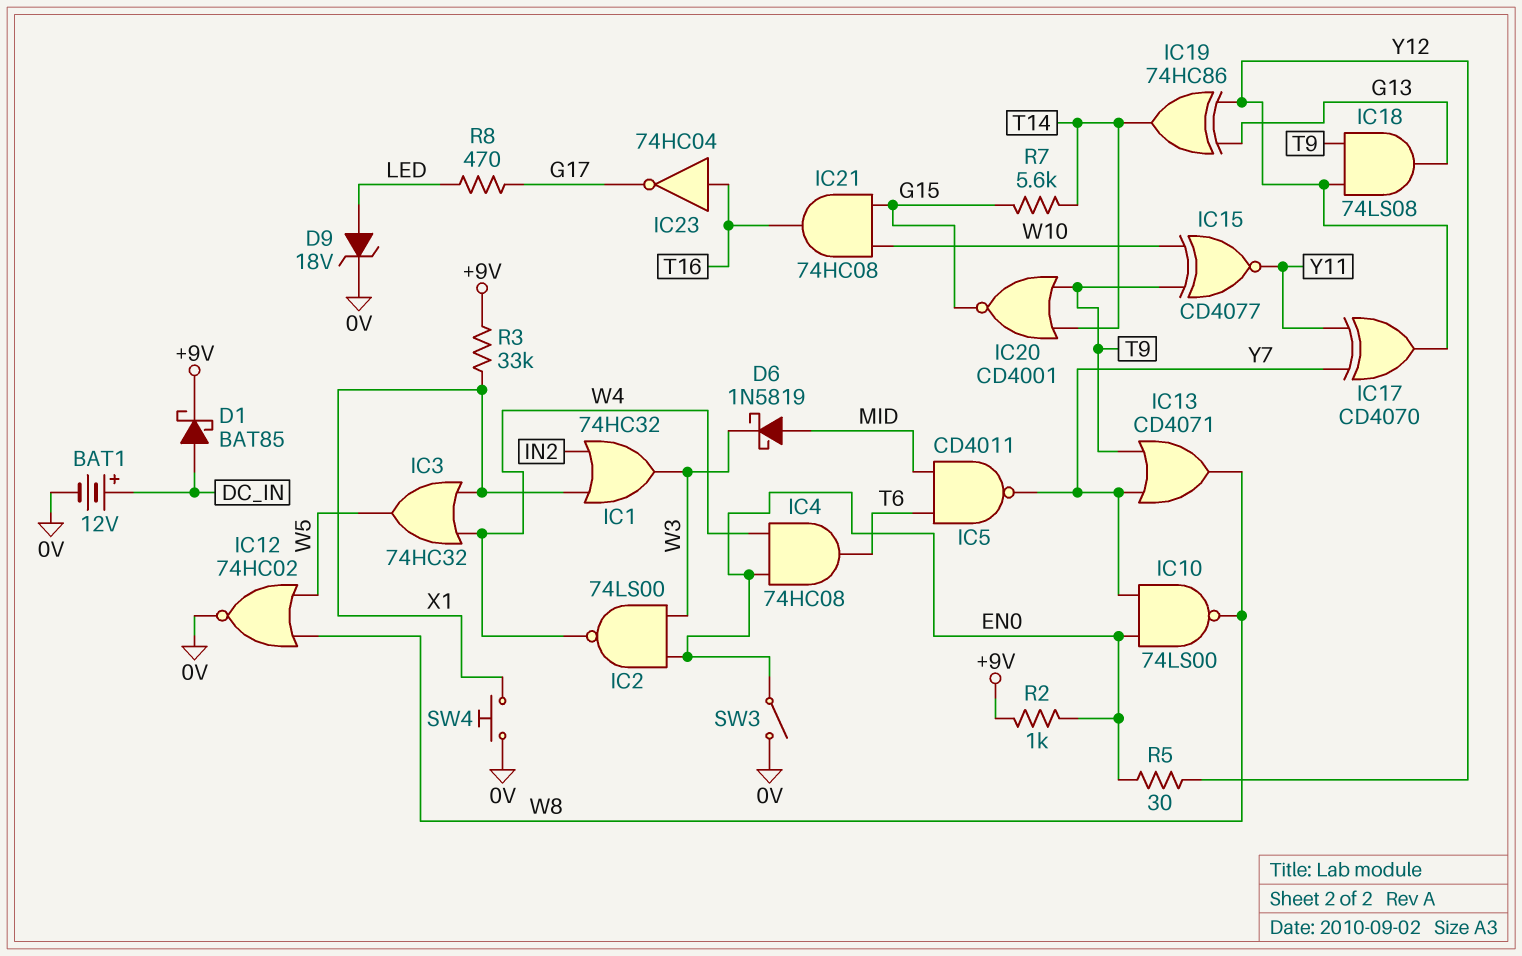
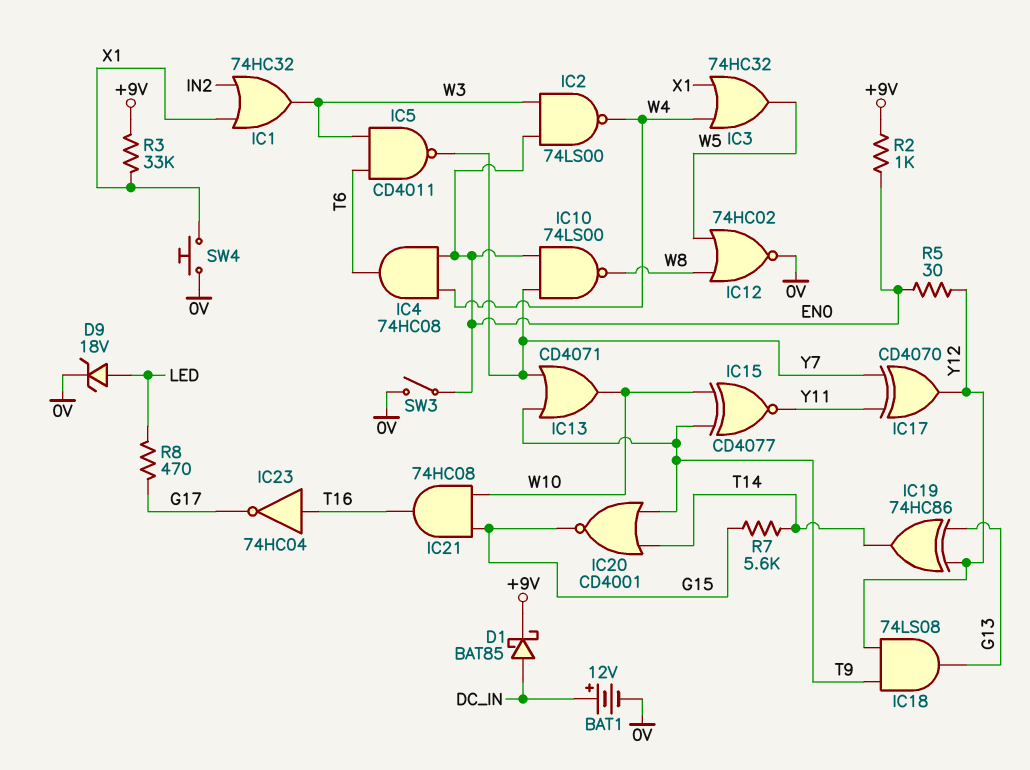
D6: schottky 1N5819 (A MID, K W3) -> none
IC5: NAND CD4011 (in MID, in T6, out Y7) -> NAND CD4011 (in T6, in W3, out Y7)
IC13: OR CD4071 (in T9, in Y7, out W8) -> OR CD4071 (in T9, in Y7, out W10)

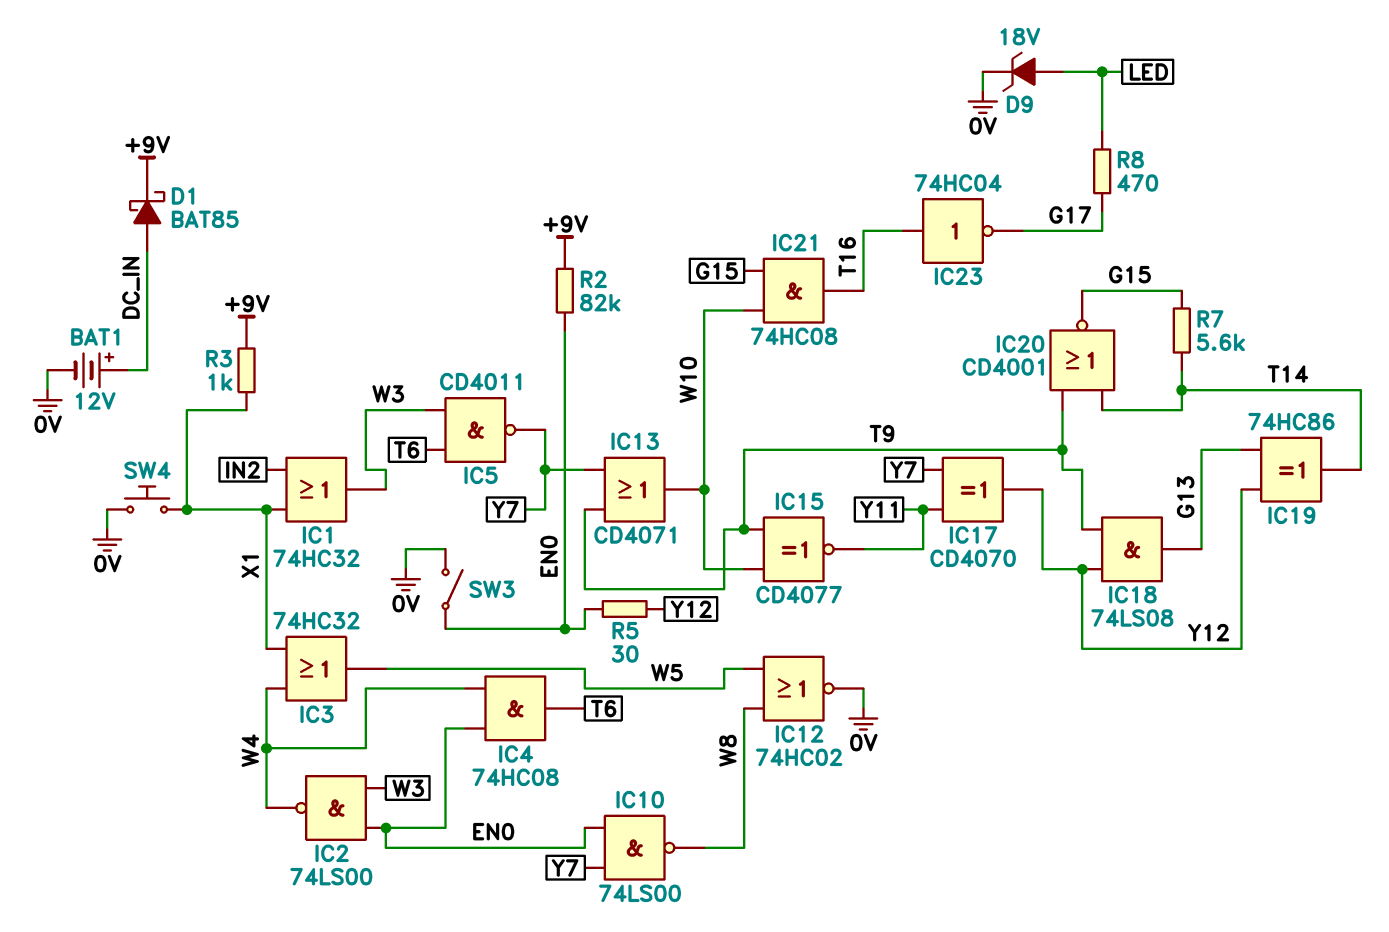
R2: 1k (+9V, EN0) -> 82k (+9V, EN0)
R3: 33k (+9V, X1) -> 1k (+9V, X1)

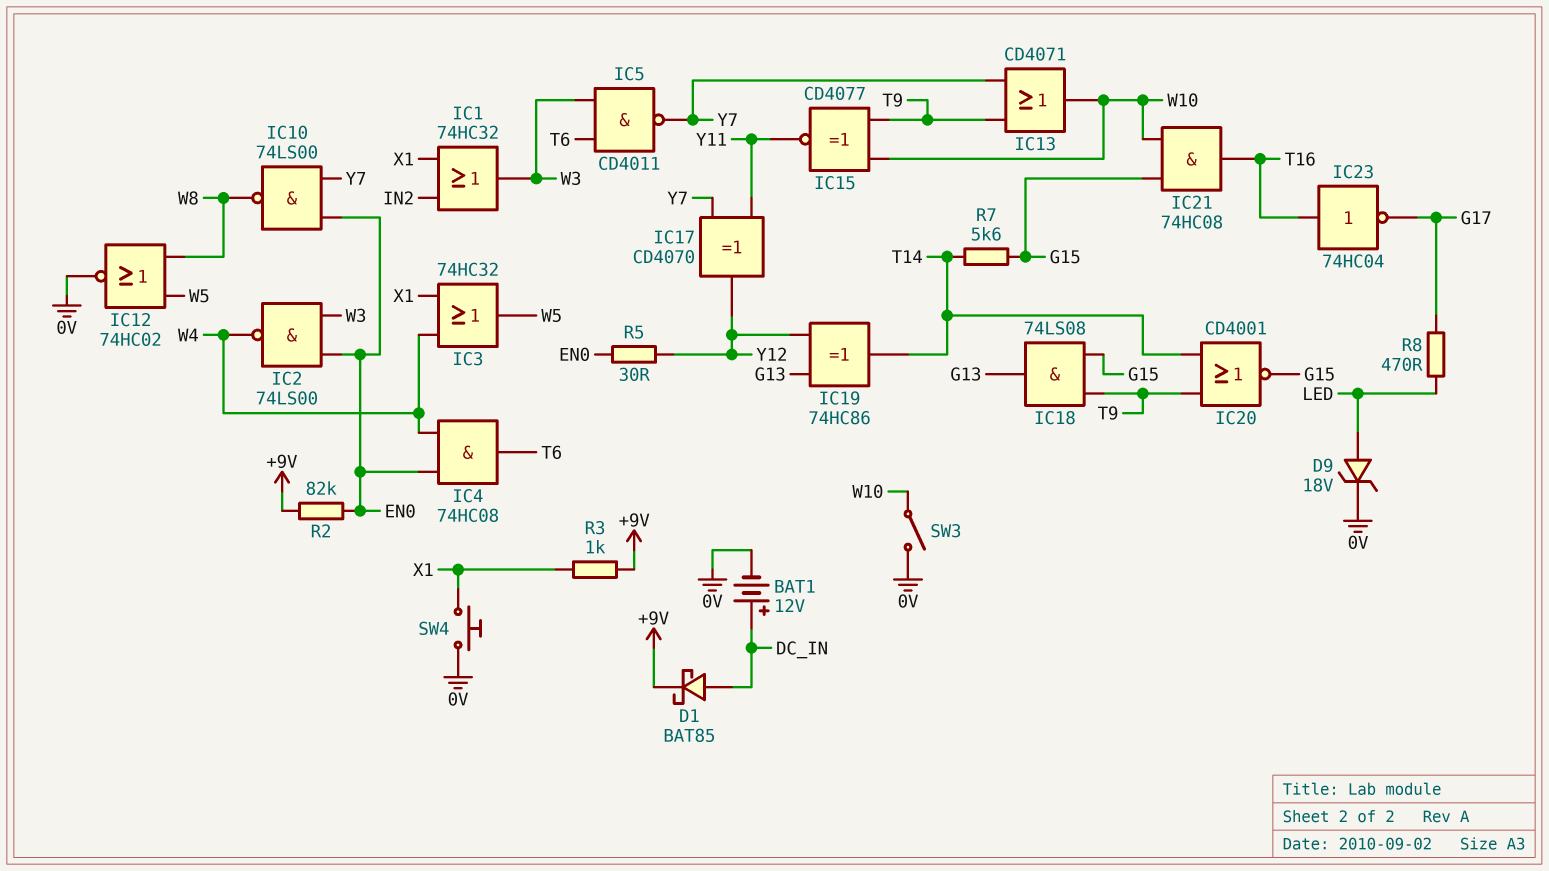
IC18: AND 74LS08 (in T9, in Y12, out G13) -> AND 74LS08 (in G15, in T9, out G13)
SW3: switch (0V, EN0) -> switch (0V, W10)

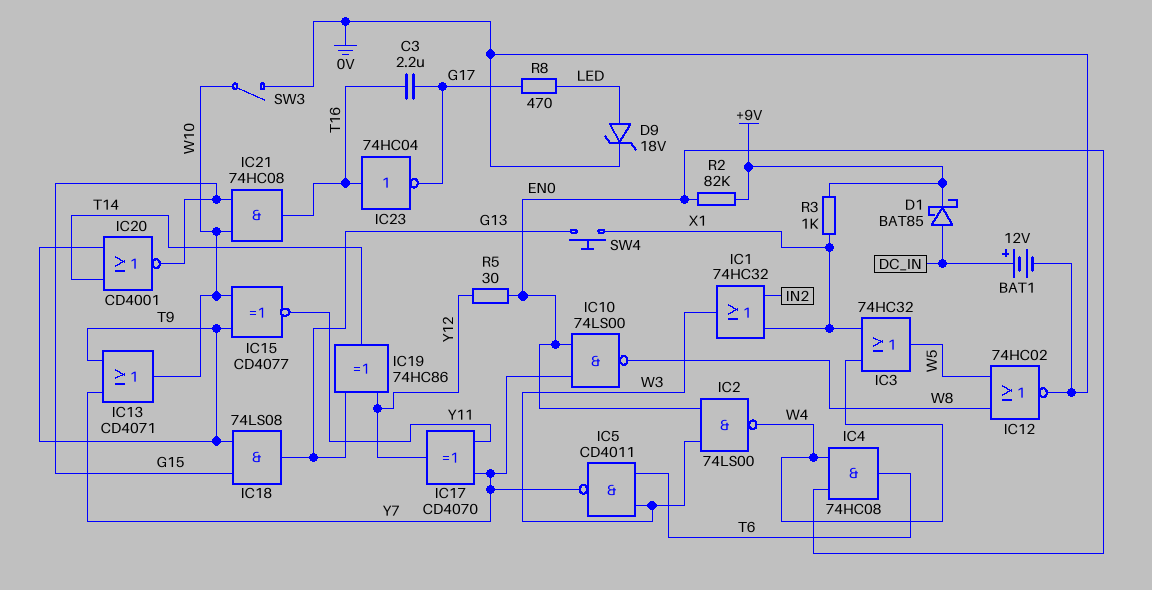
C3: none -> 2.2uF (G17, T16)
R7: 5.6k (G15, T14) -> none
SW4: button (0V, X1) -> button (G13, X1)

